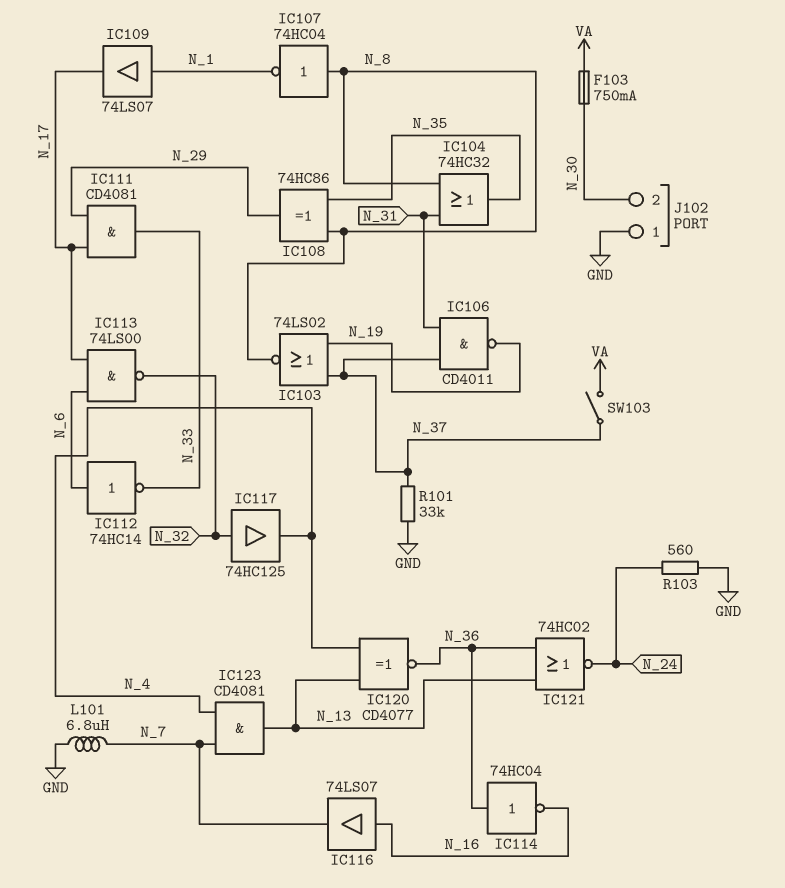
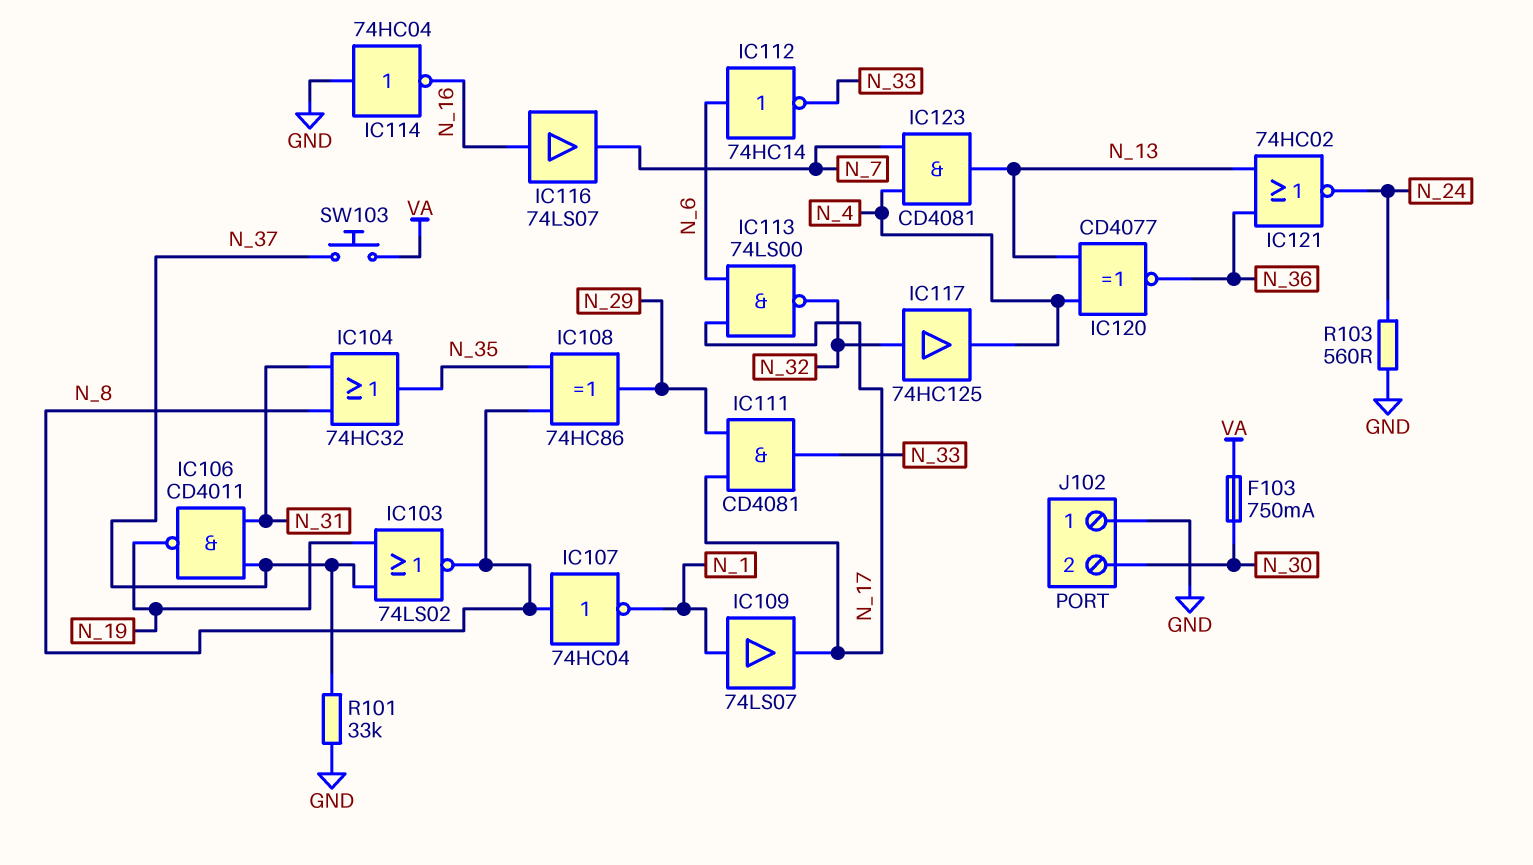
IC114: NOT 74HC04 (in N_36, out N_16) -> NOT 74HC04 (in GND, out N_16)
L101: 6.8uH (GND, N_7) -> none
SW103: switch (N_37, VA) -> button (N_37, VA)

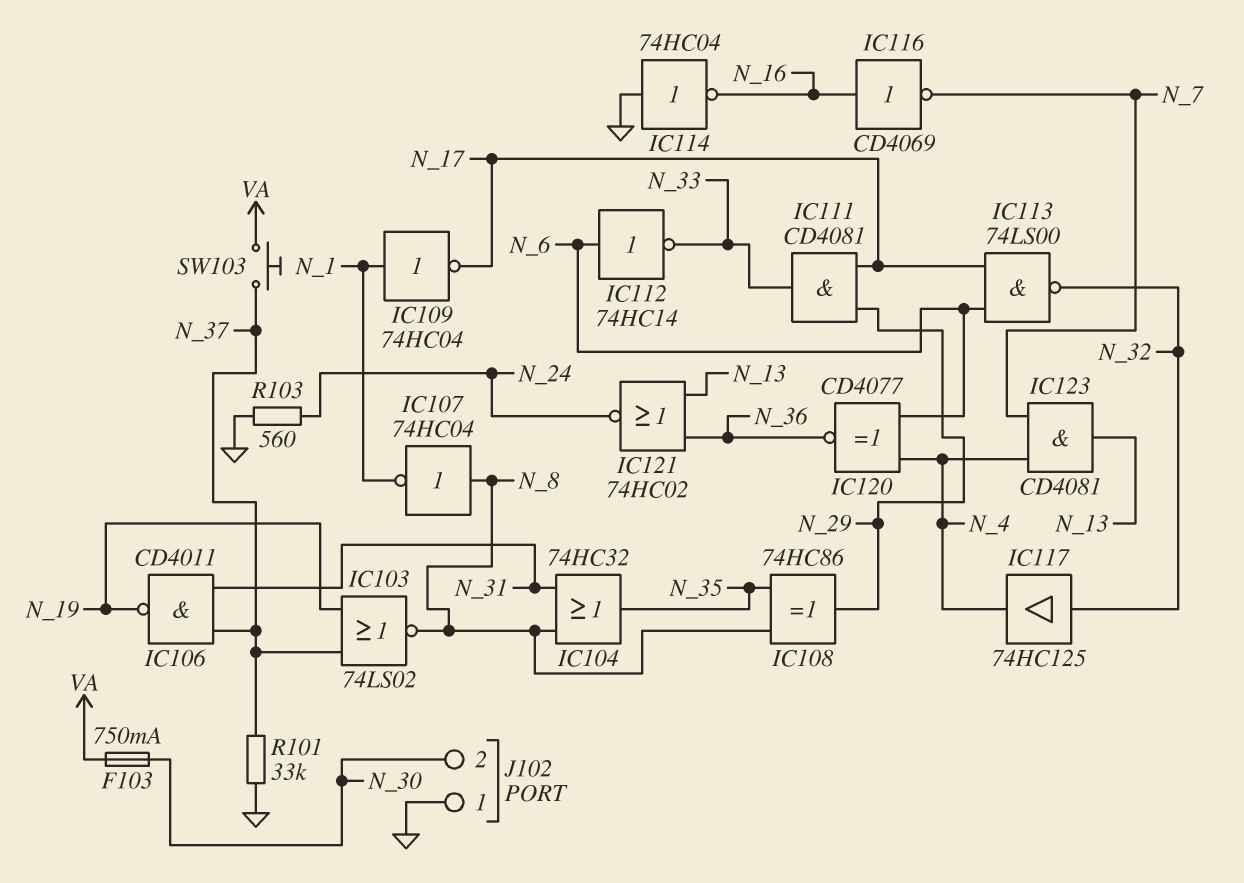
IC109: buffer 74LS07 (in N_1, out N_17) -> NOT 74HC04 (in N_1, out N_17)
IC116: buffer 74LS07 (in N_16, out N_7) -> NOT CD4069 (in N_16, out N_7)
IC120: XNOR CD4077 (in N_4, in N_13, out N_36) -> XNOR CD4077 (in N_4, in N_6, out N_36)

